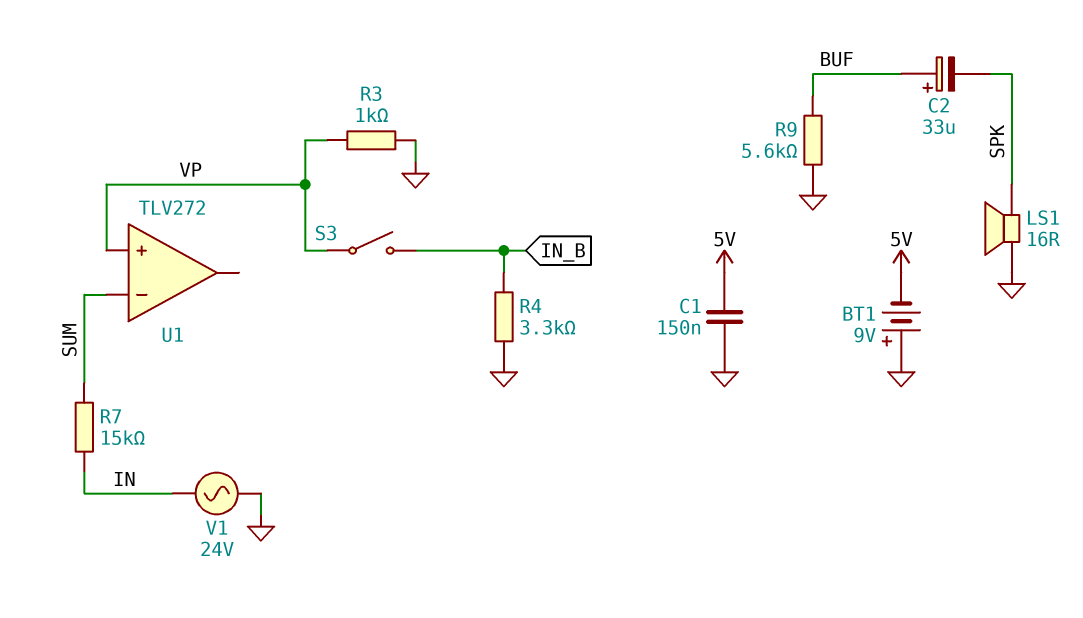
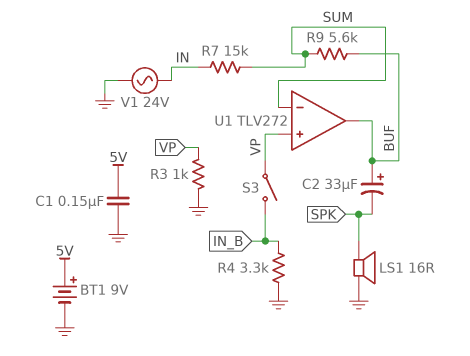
BT1: 9V (plus GND, minus 5V) -> 9V (plus 5V, minus GND)
R9: 5.6k (BUF, GND) -> 5.6k (BUF, SUM)
U1 pin out: none -> BUF

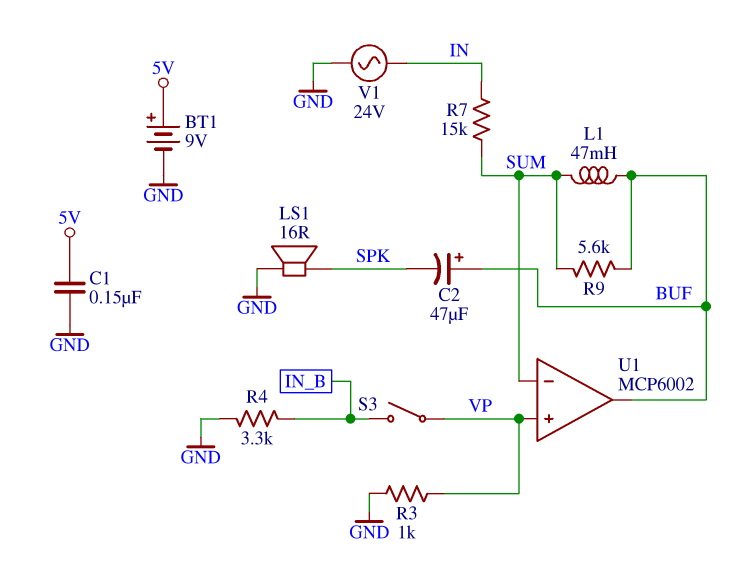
C2: 33uF (plus BUF, minus SPK) -> 47uF (plus BUF, minus SPK)
L1: none -> 47mH (BUF, SUM)
U1: TLV272 -> MCP6002

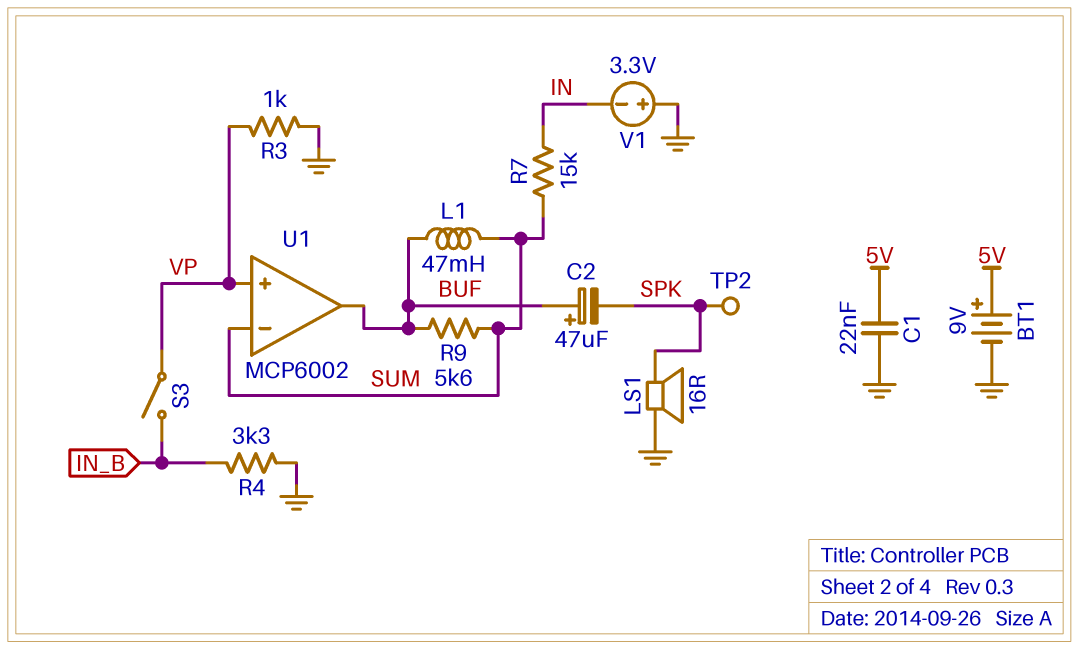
C1: 150nF (5V, GND) -> 22nF (5V, GND)
TP2: none -> test point (SPK)
V1: AC 24V (GND, IN) -> 3.3V (plus GND, minus IN)

